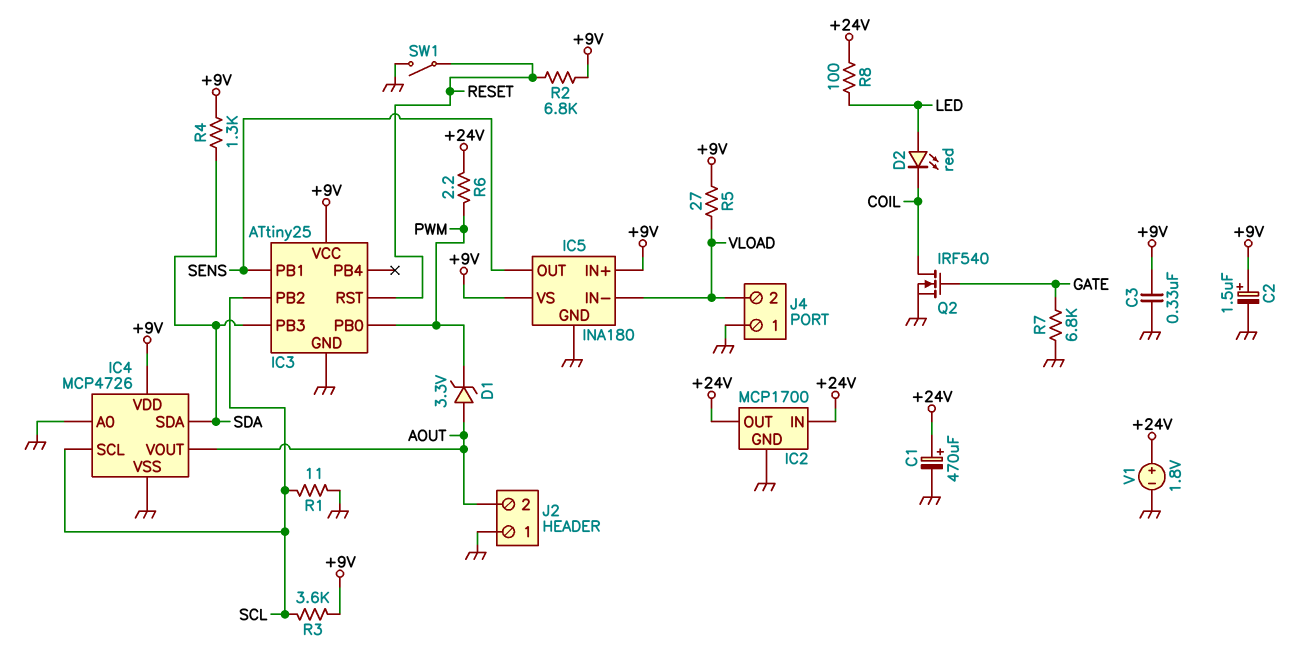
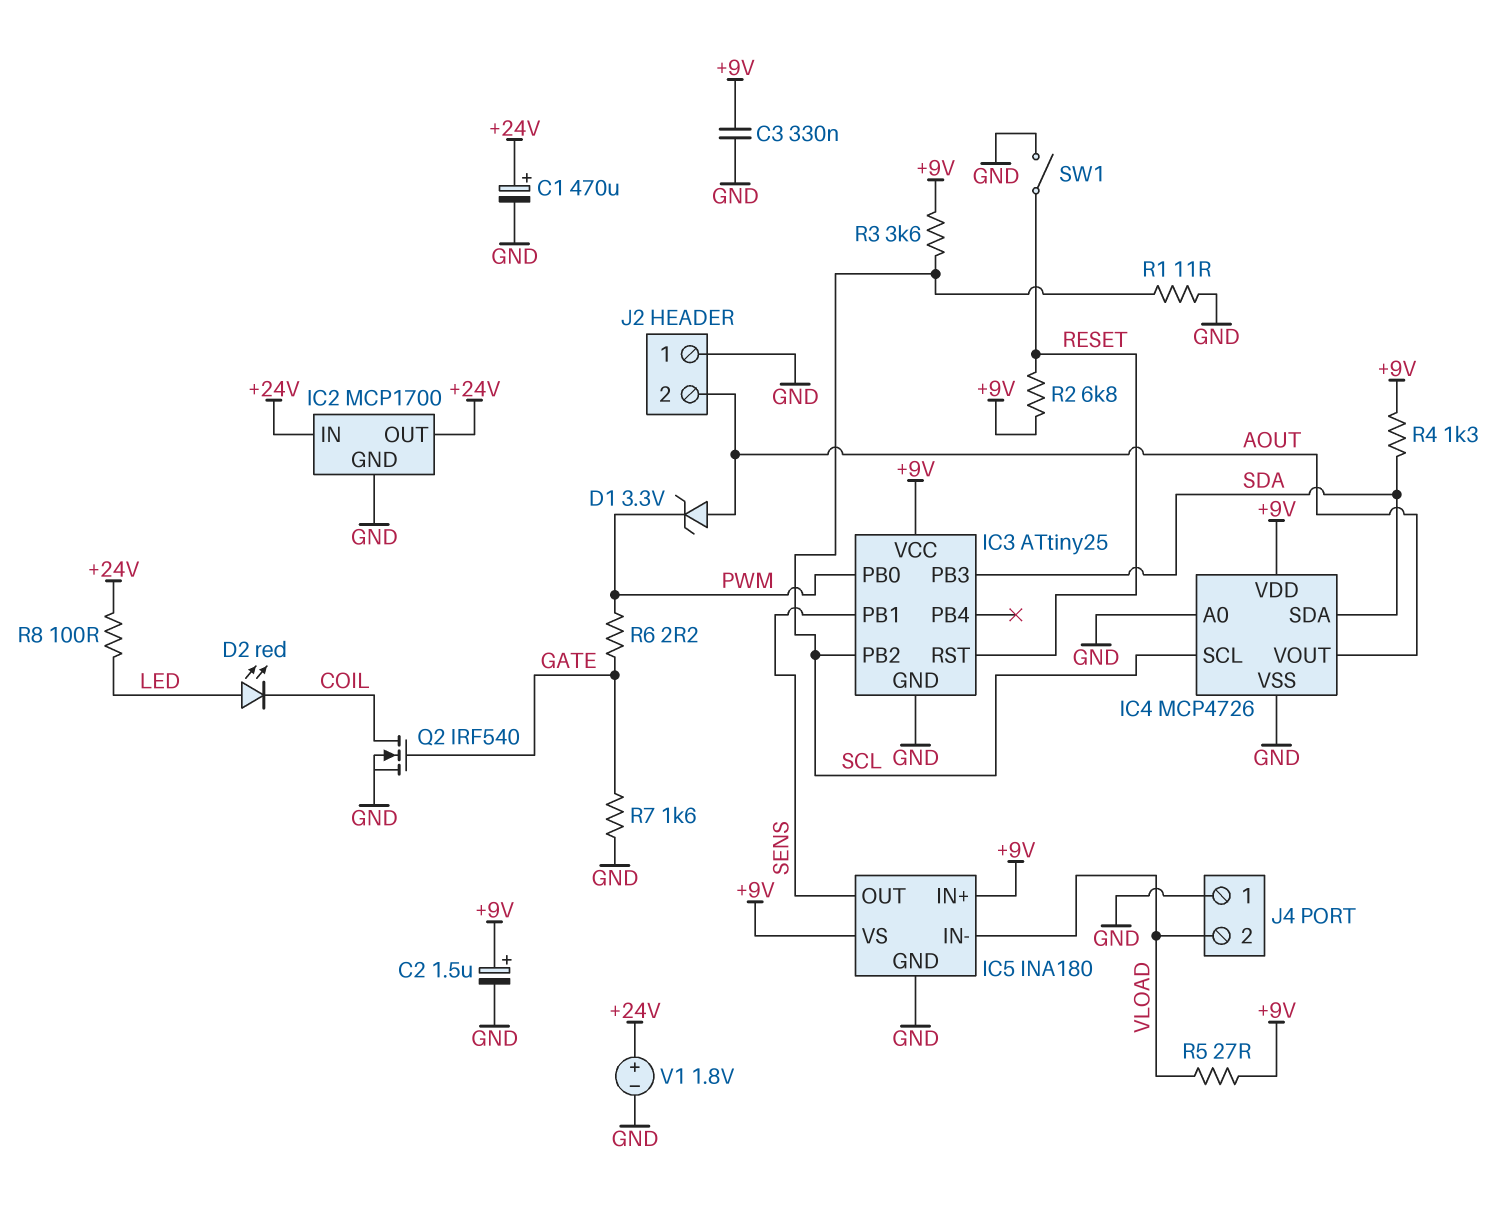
R6: 2.2 (+24V, PWM) -> 2.2 (GATE, PWM)
R7: 6.8k (GATE, GND) -> 1.6k (GATE, GND)

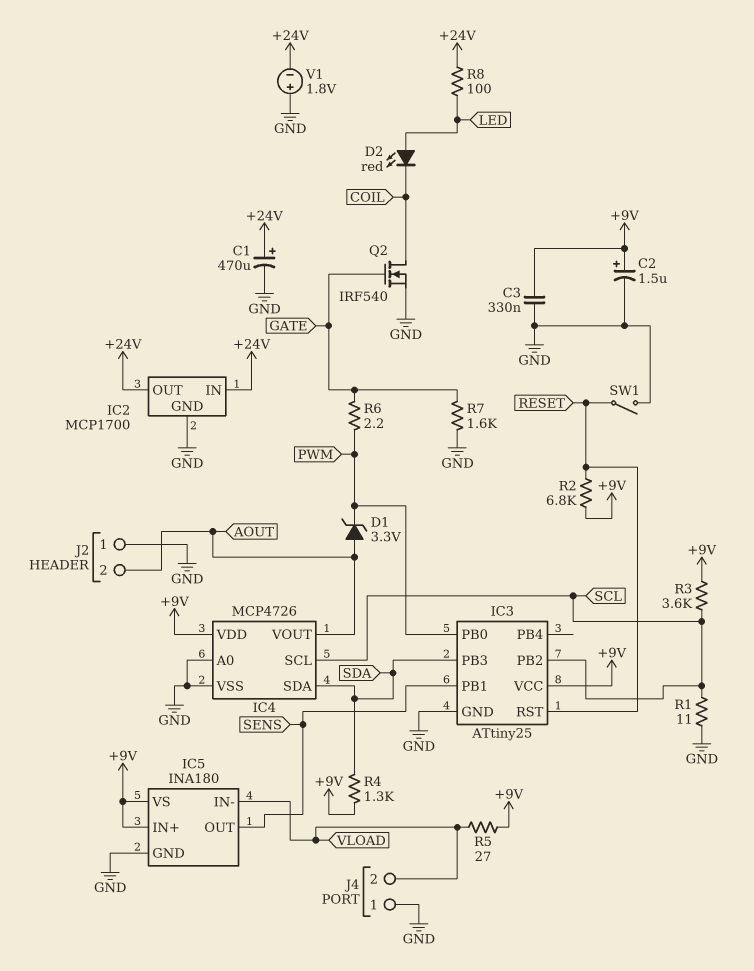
V1: 1.8V (plus +24V, minus GND) -> 1.8V (plus GND, minus +24V)

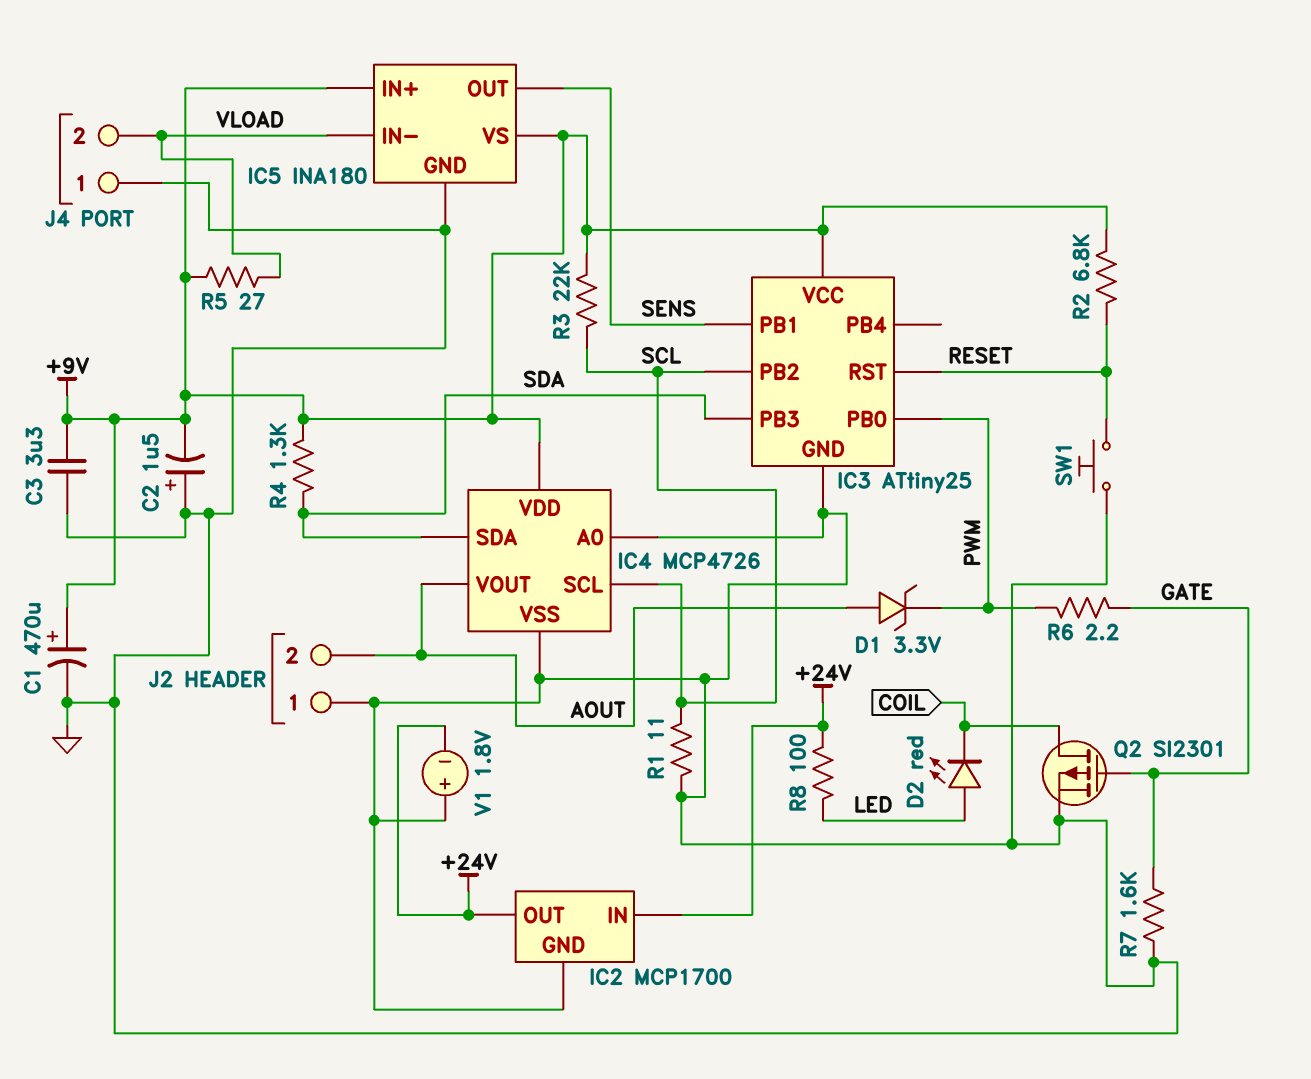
C1: 470uF (plus +24V, minus GND) -> 470uF (plus +9V, minus GND)
C2: 1.5uF (plus +9V, minus GND) -> 1.5uF (plus GND, minus +9V)
C3: 330nF (+9V, GND) -> 3.3uF (+9V, GND)
Q2: NMOS IRF540 (G GATE, D COIL, S GND) -> PMOS SI2301 (G GATE, D COIL, S GND)
R3: 3.6k (+9V, SCL) -> 22k (+9V, SCL)
SW1: switch (GND, RESET) -> button (GND, RESET)

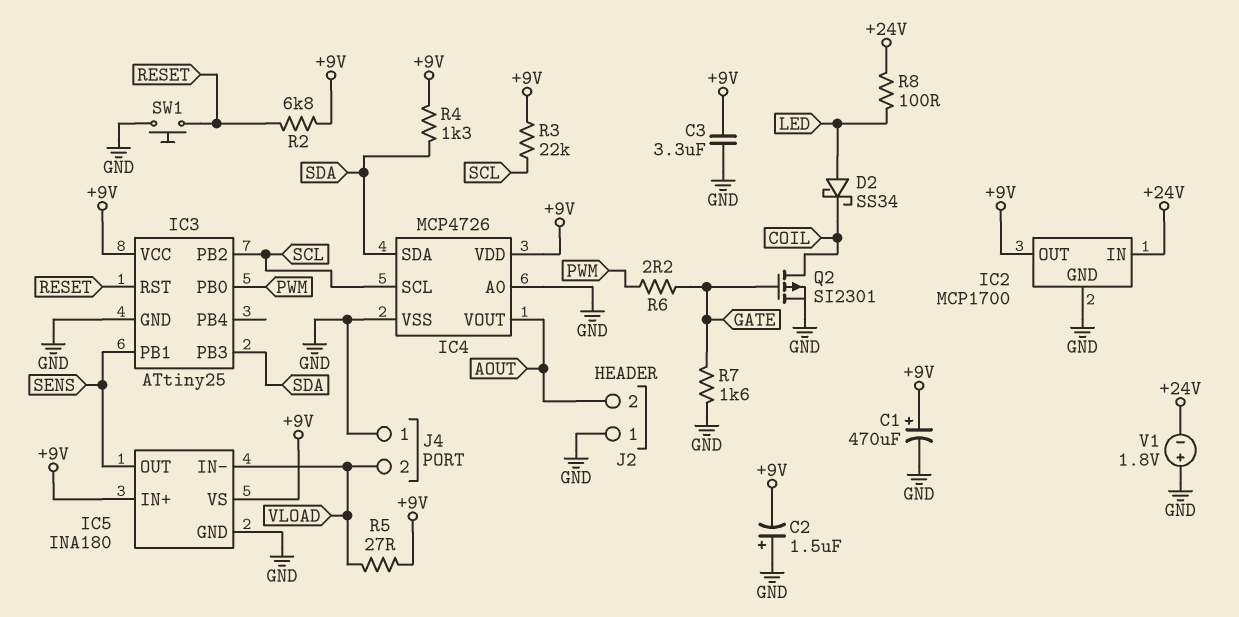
D1: zener 3.3V (A AOUT, K PWM) -> none
D2: LED red (A LED, K COIL) -> schottky SS34 (A LED, K COIL)
IC2 pin OUT: +24V -> +9V
R1: 11 (GND, SCL) -> none

